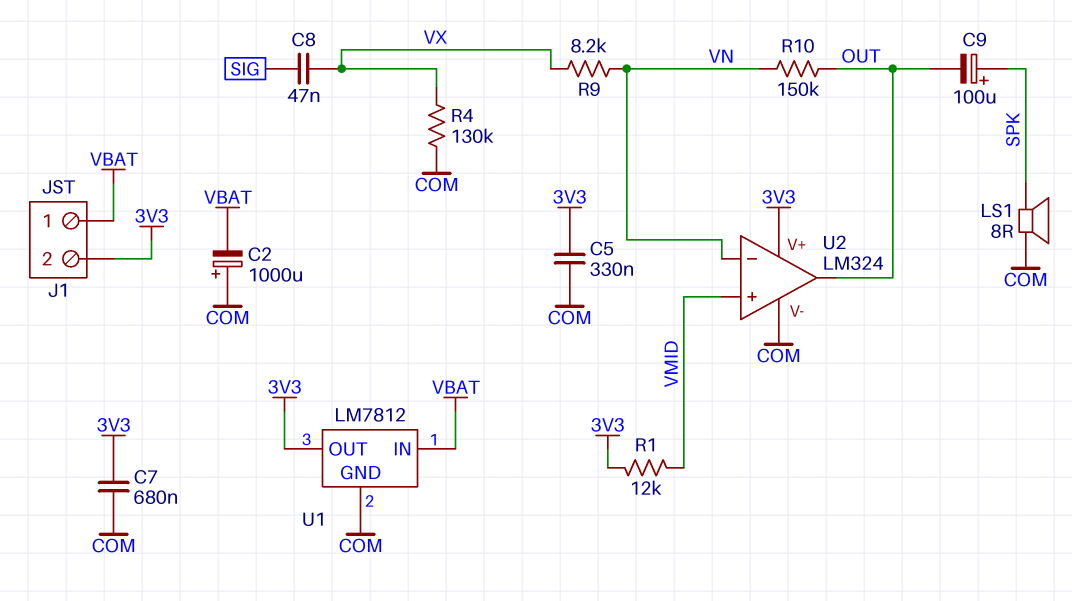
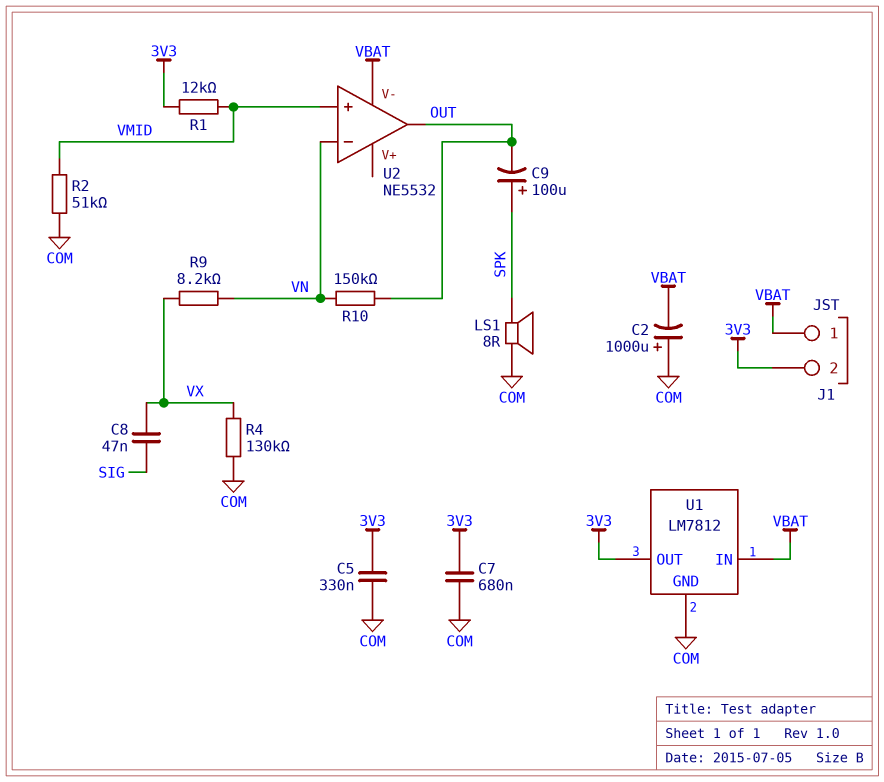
R2: none -> 51k (COM, VMID)
U2: LM324 -> NE5532
U2 pin V+: 3V3 -> none
U2 pin V-: COM -> VBAT

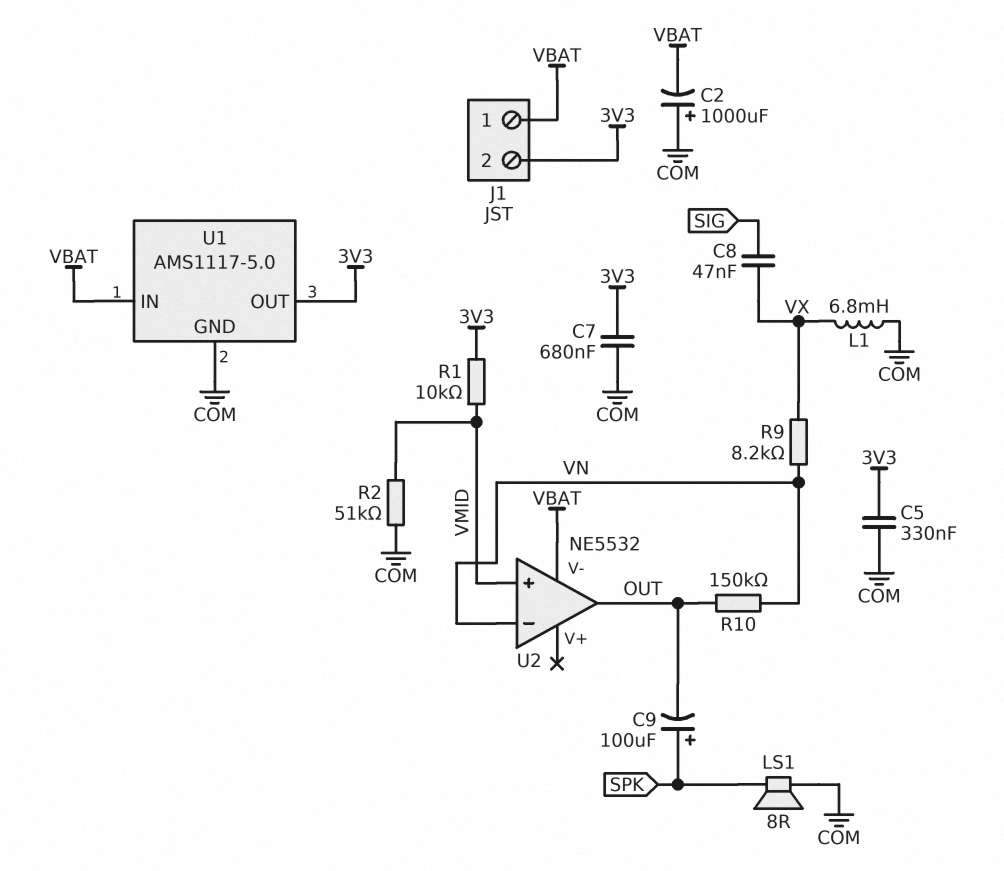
L1: none -> 6.8mH (COM, VX)
R1: 12k (3V3, VMID) -> 10k (3V3, VMID)
R4: 130k (COM, VX) -> none
U1: LM7812 -> AMS1117-5.0

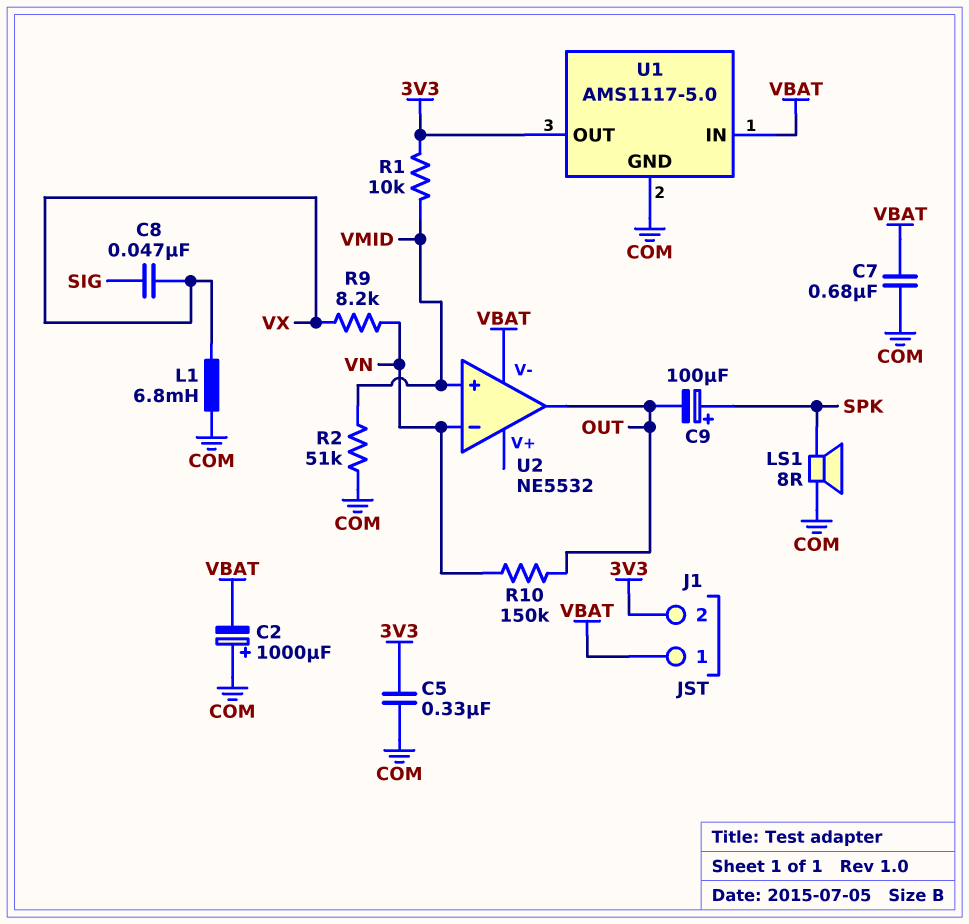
C7: 680nF (3V3, COM) -> 680nF (COM, VBAT)

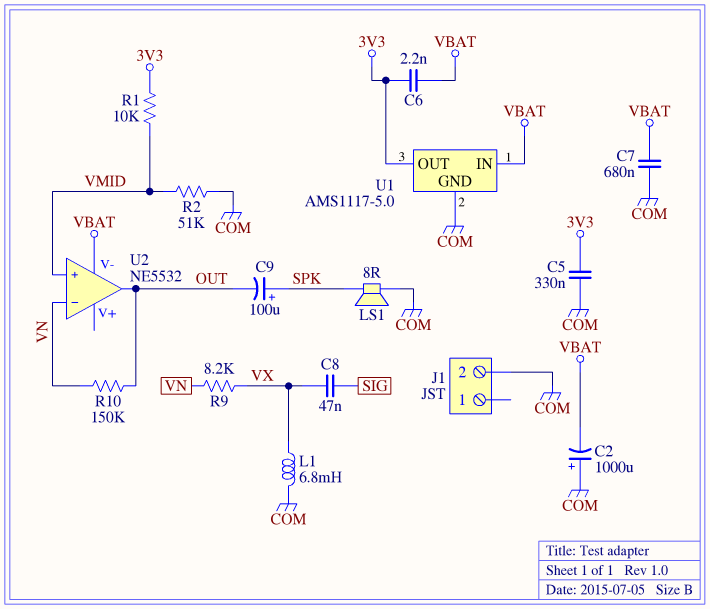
C6: none -> 2.2nF (3V3, VBAT)
J1 pin 1: VBAT -> none
J1 pin 2: 3V3 -> COM

